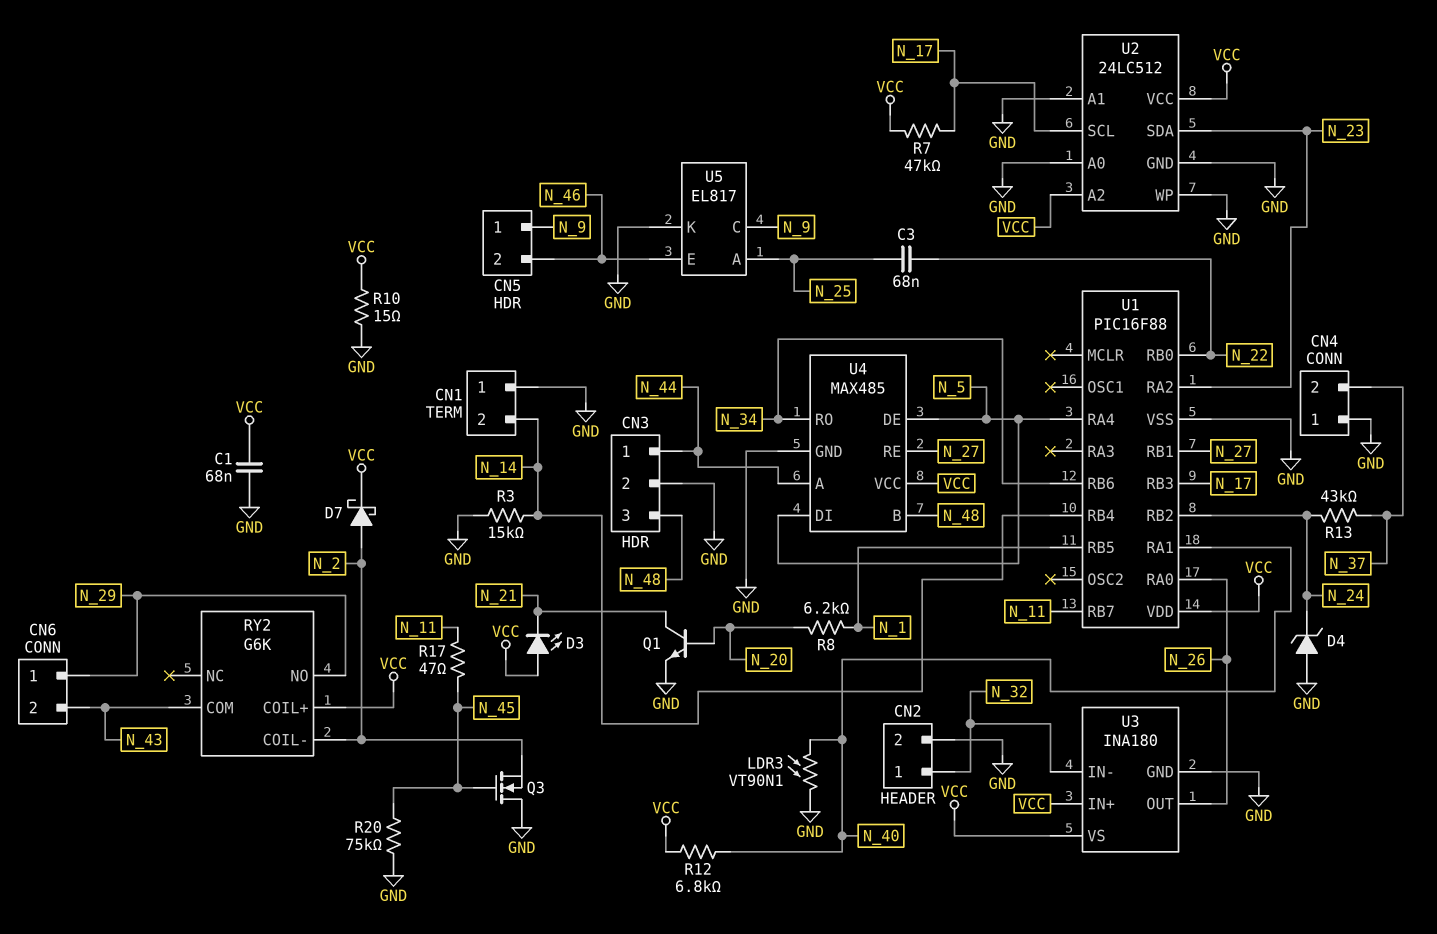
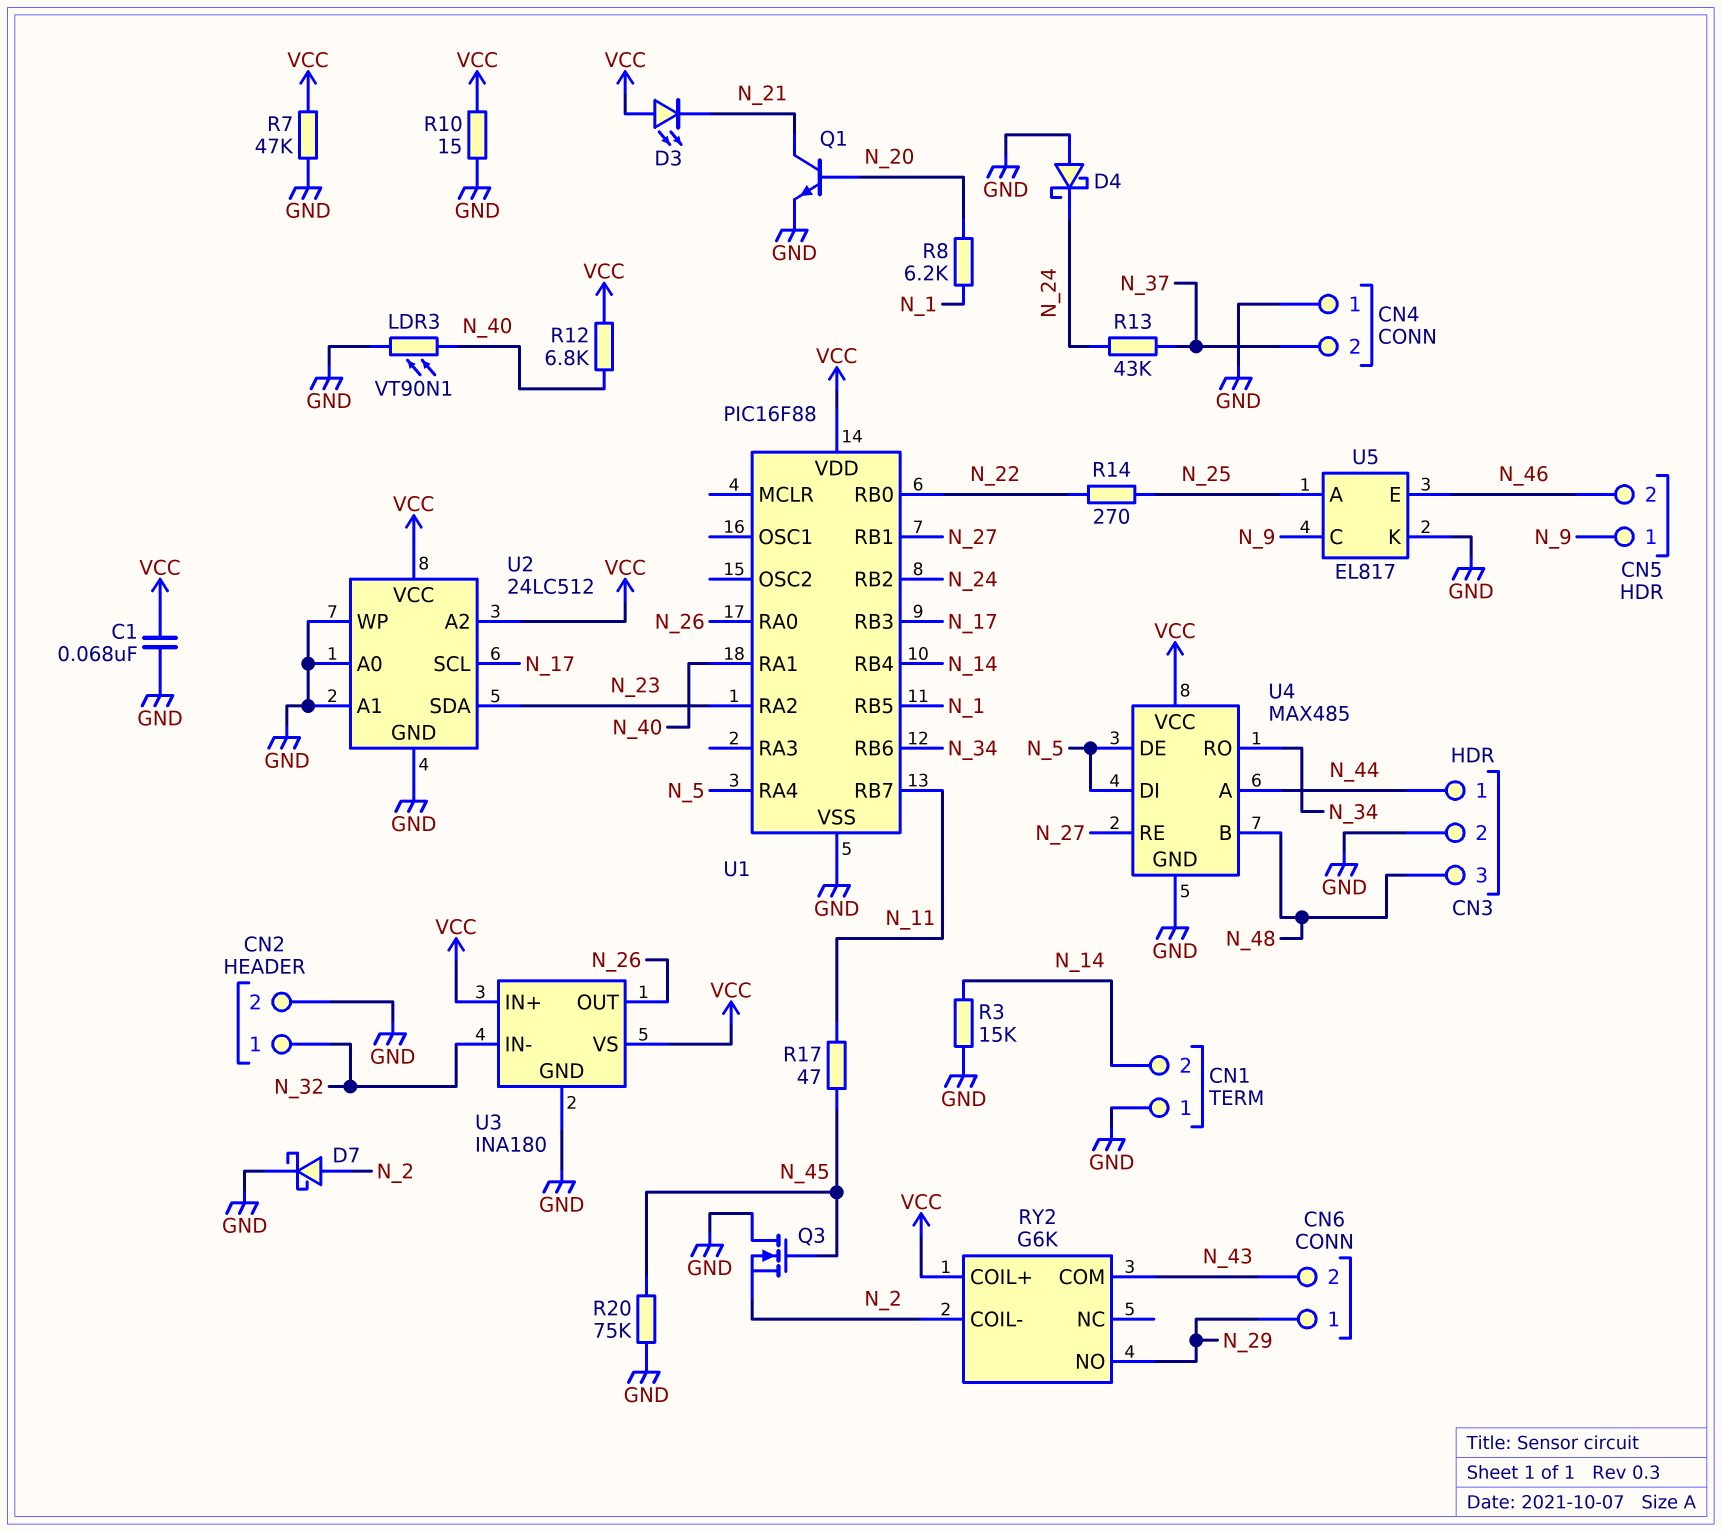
C3: 68nF (N_22, N_25) -> none
D4: zener (A GND, K N_24) -> schottky (A GND, K N_24)
D7: schottky (A N_2, K VCC) -> schottky (A N_2, K GND)
R7: 47k (N_17, VCC) -> 47k (GND, VCC)
R14: none -> 270 (N_22, N_25)

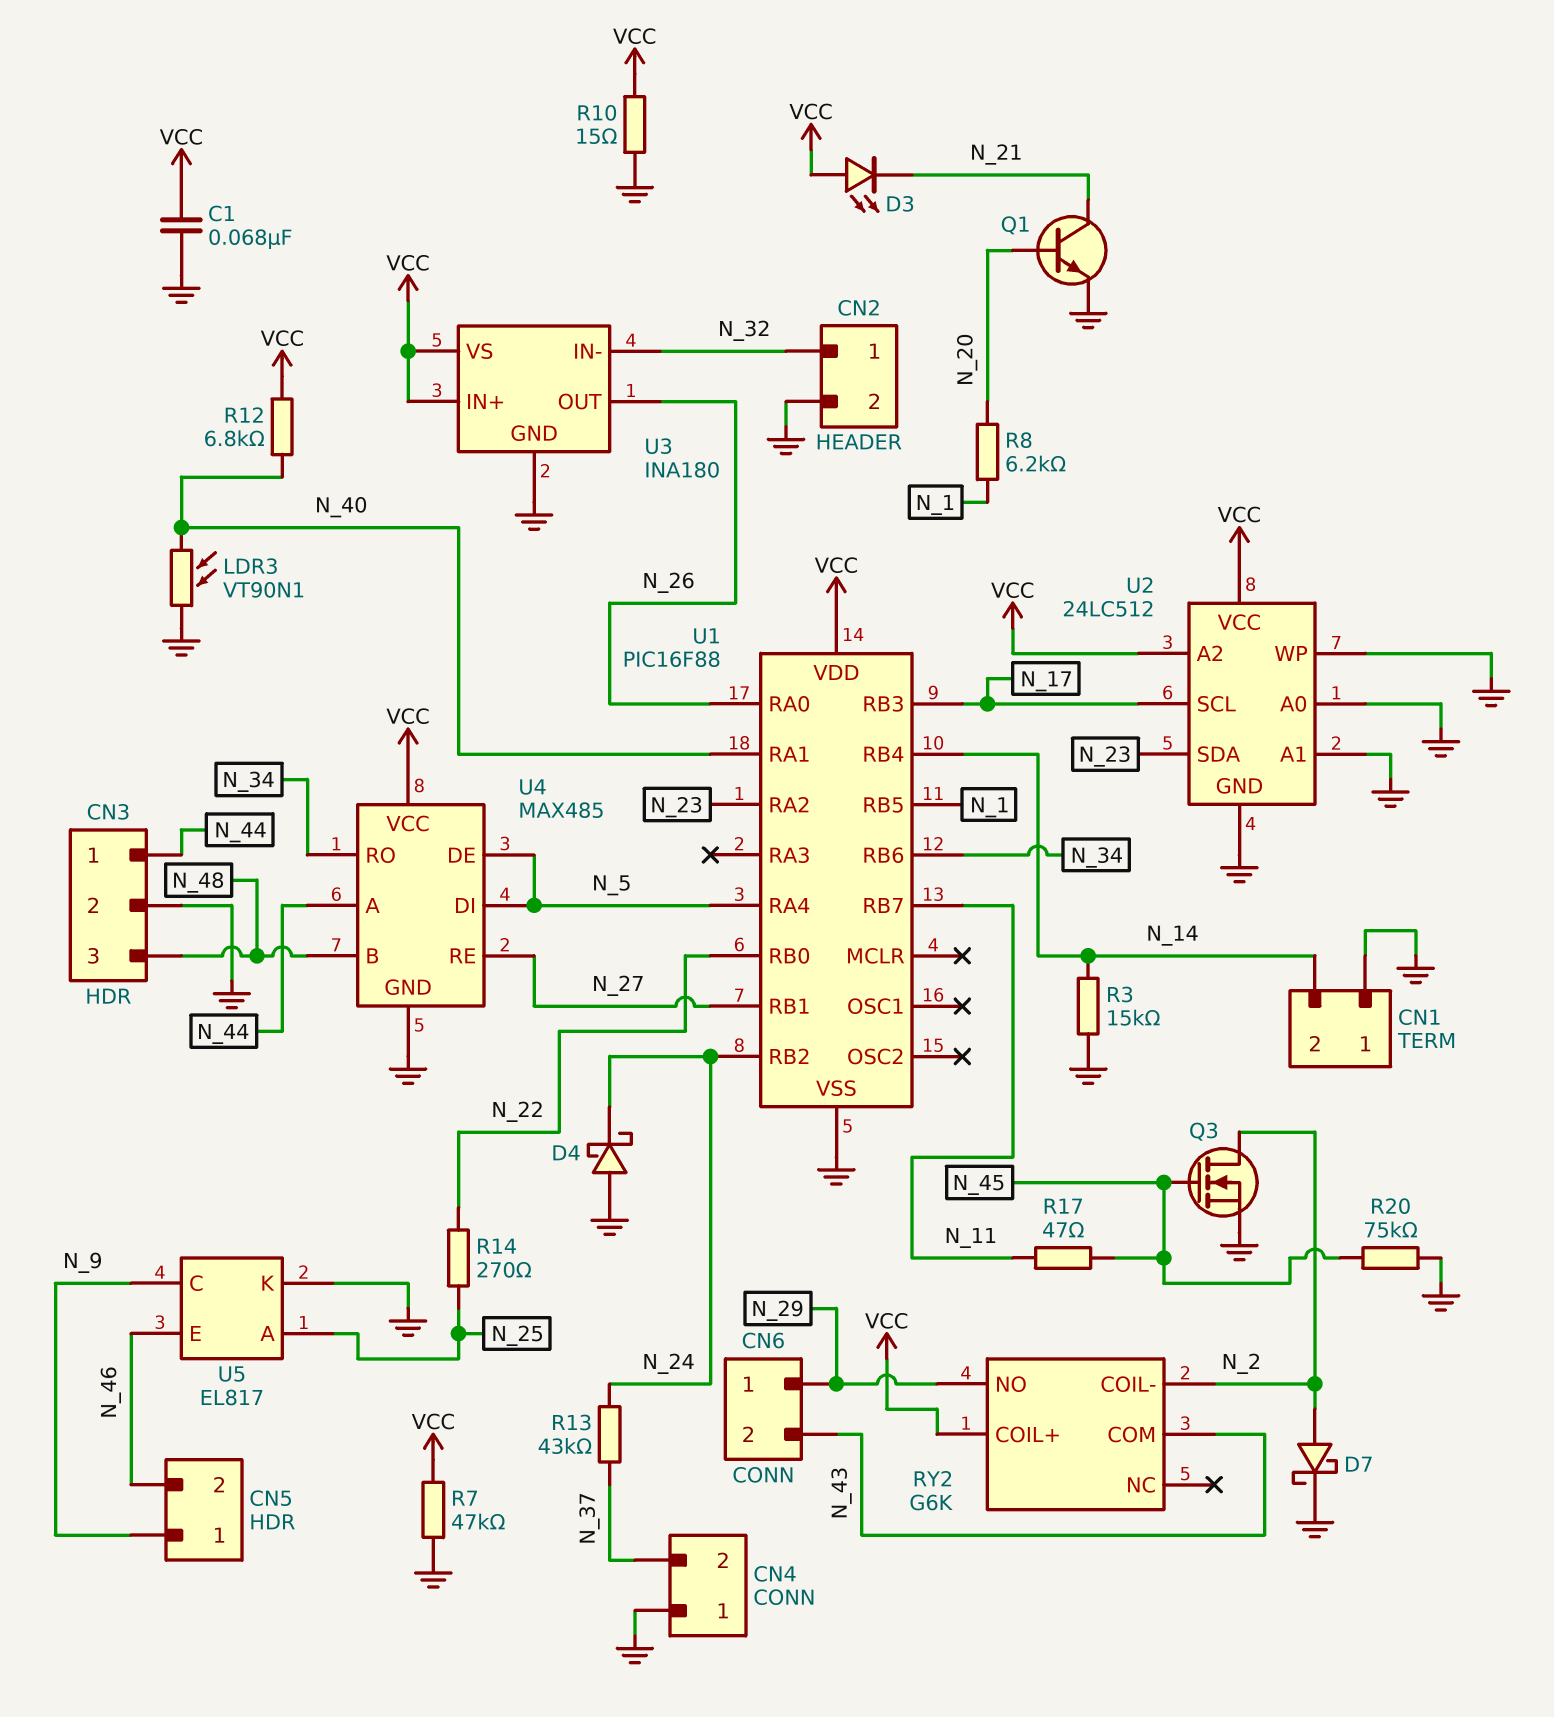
Q3: NMOS (G N_45, D GND, S N_2) -> NMOS (G N_45, D N_2, S GND)

